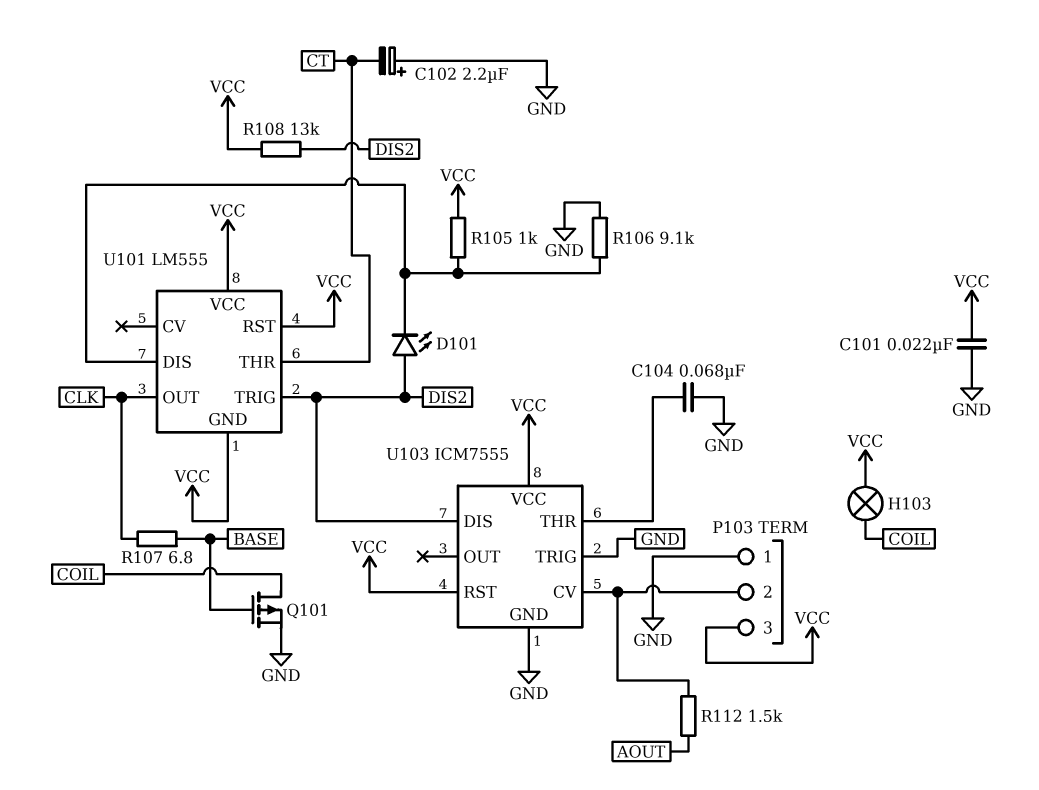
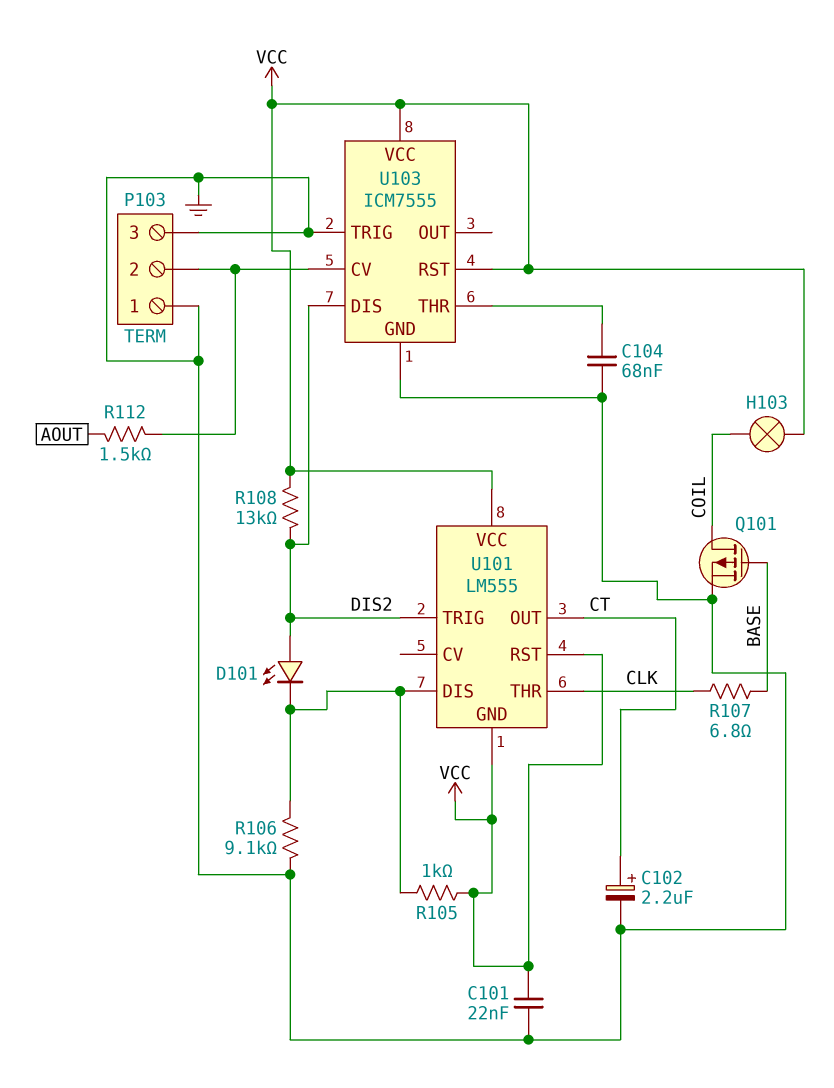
C102: 2.2uF (plus GND, minus CT) -> 2.2uF (plus CT, minus GND)
P103 pin 3: VCC -> GND
U101 pin OUT: CLK -> CT
U101 pin THR: CT -> CLK

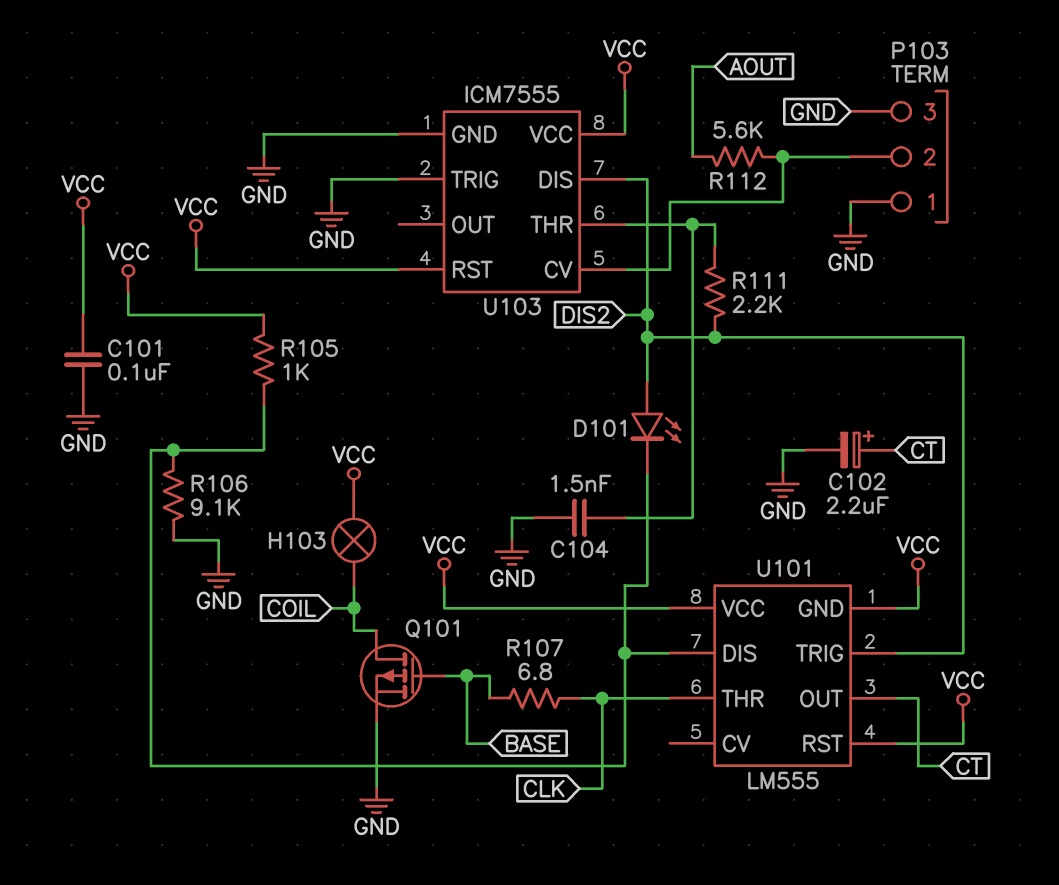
C101: 22nF (GND, VCC) -> 100nF (GND, VCC)
C104: 68nF (GND, U103/THR) -> 1.5nF (GND, U103/THR)
R108: 13k (DIS2, VCC) -> none
R111: none -> 2.2k (DIS2, U103/THR)
R112: 1.5k (AOUT, P103/2) -> 5.6k (AOUT, P103/2)

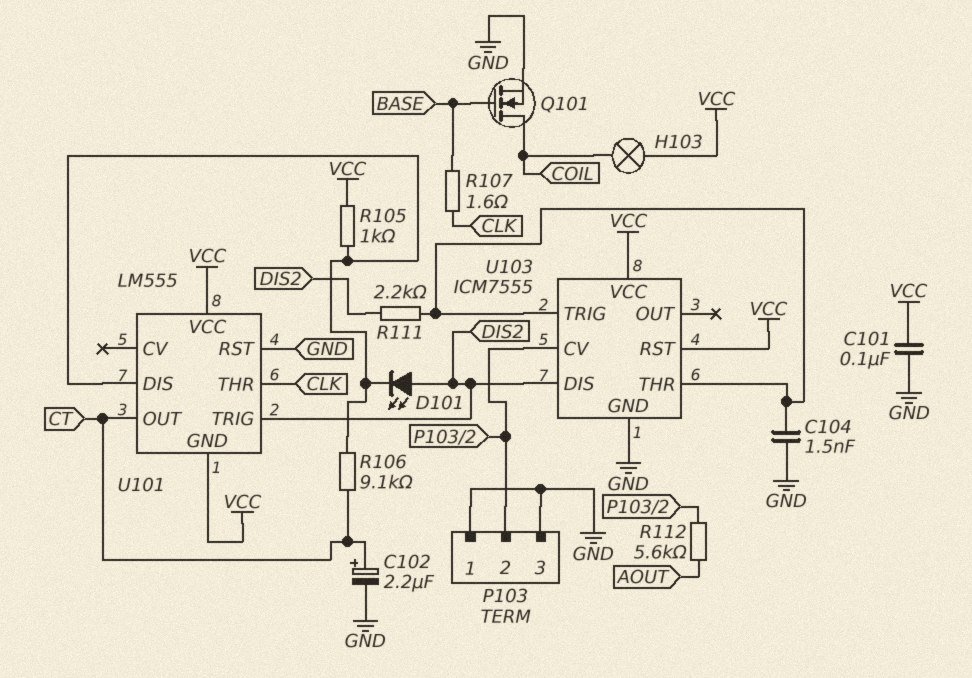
Q101: PMOS (G BASE, D COIL, S GND) -> NMOS (G BASE, D COIL, S GND)
R106: 9.1k (GND, U101/DIS) -> 9.1k (CT, U101/DIS)
R107: 6.8 (BASE, CLK) -> 1.6 (BASE, CLK)
U101 pin RST: VCC -> GND
U103 pin TRIG: GND -> U103/THR

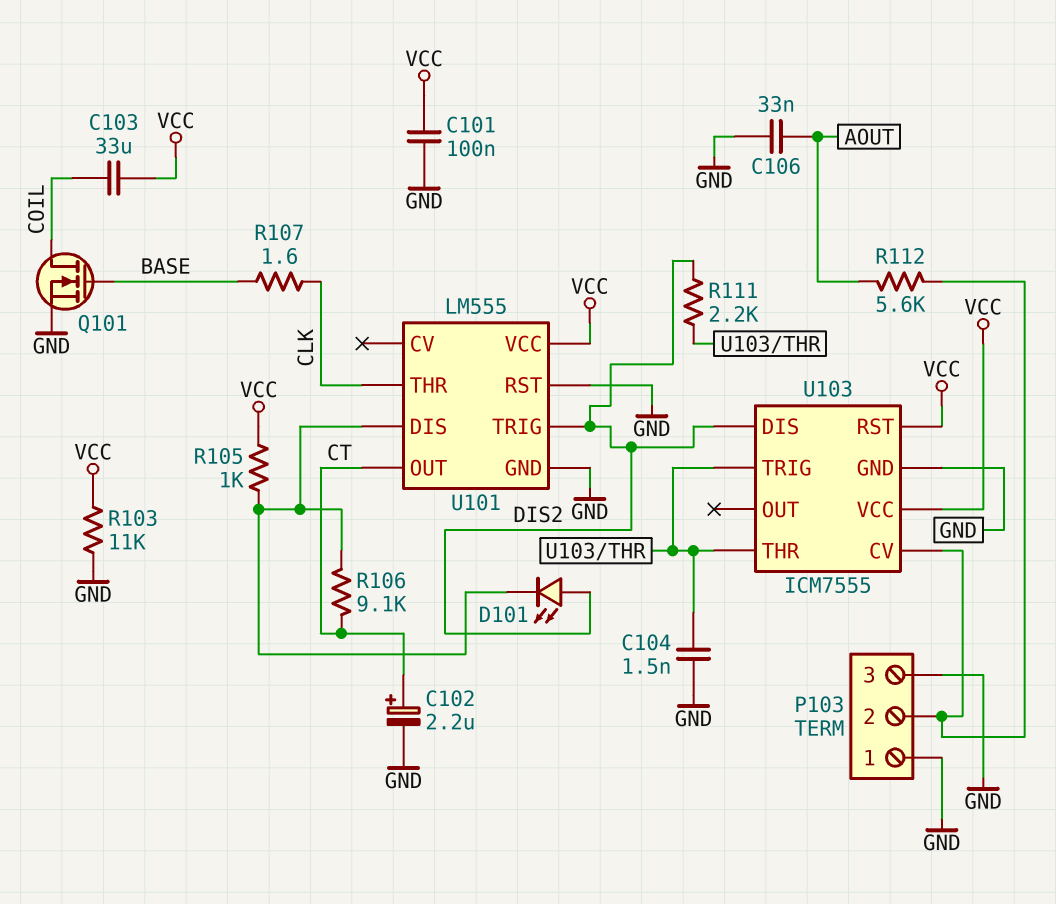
C103: none -> 33uF (COIL, VCC)
C106: none -> 33nF (AOUT, GND)
H103: lamp (COIL, VCC) -> none
R103: none -> 11k (GND, VCC)
U101 pin GND: VCC -> GND

